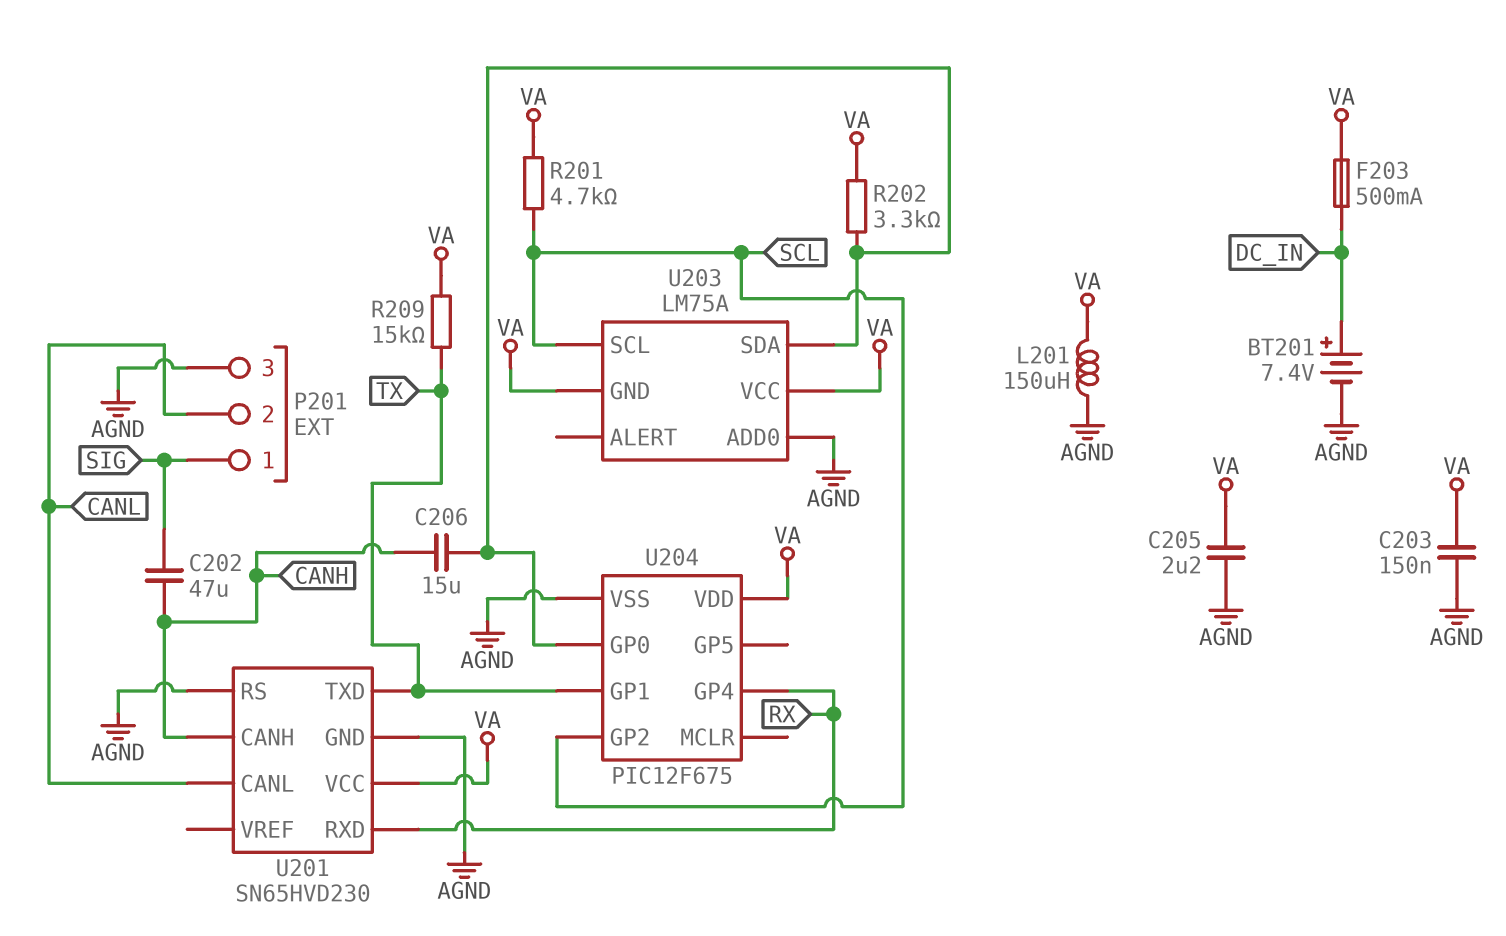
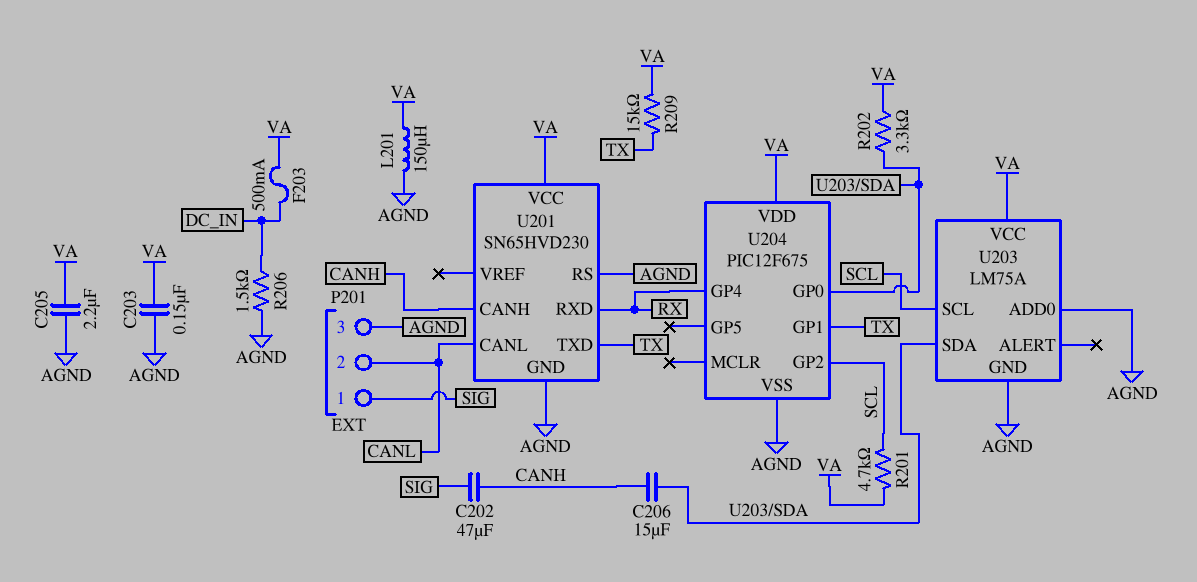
BT201: 7.4V (plus DC_IN, minus AGND) -> none
R206: none -> 1.5k (AGND, DC_IN)
U203 pin GND: VA -> AGND

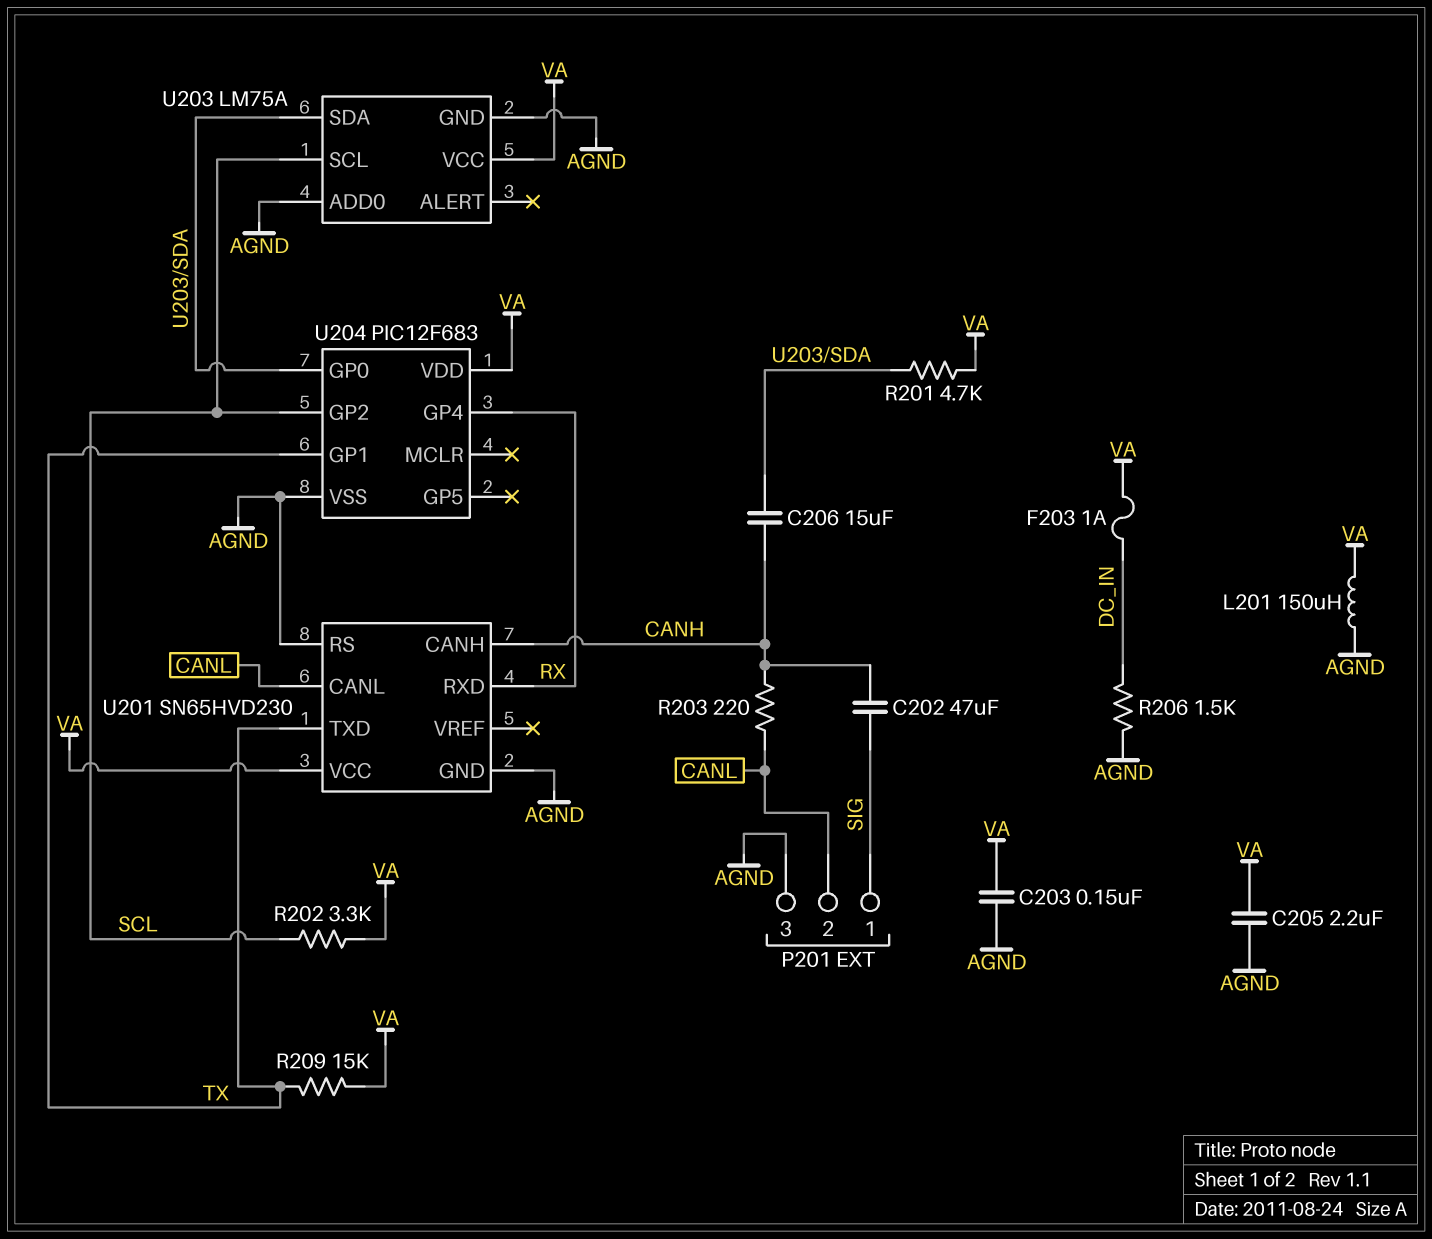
F203: 500mA (DC_IN, VA) -> 1A (DC_IN, VA)
R201: 4.7k (SCL, VA) -> 4.7k (U203/SDA, VA)
R202: 3.3k (U203/SDA, VA) -> 3.3k (SCL, VA)
R203: none -> 220 (CANH, CANL)
U204: PIC12F675 -> PIC12F683

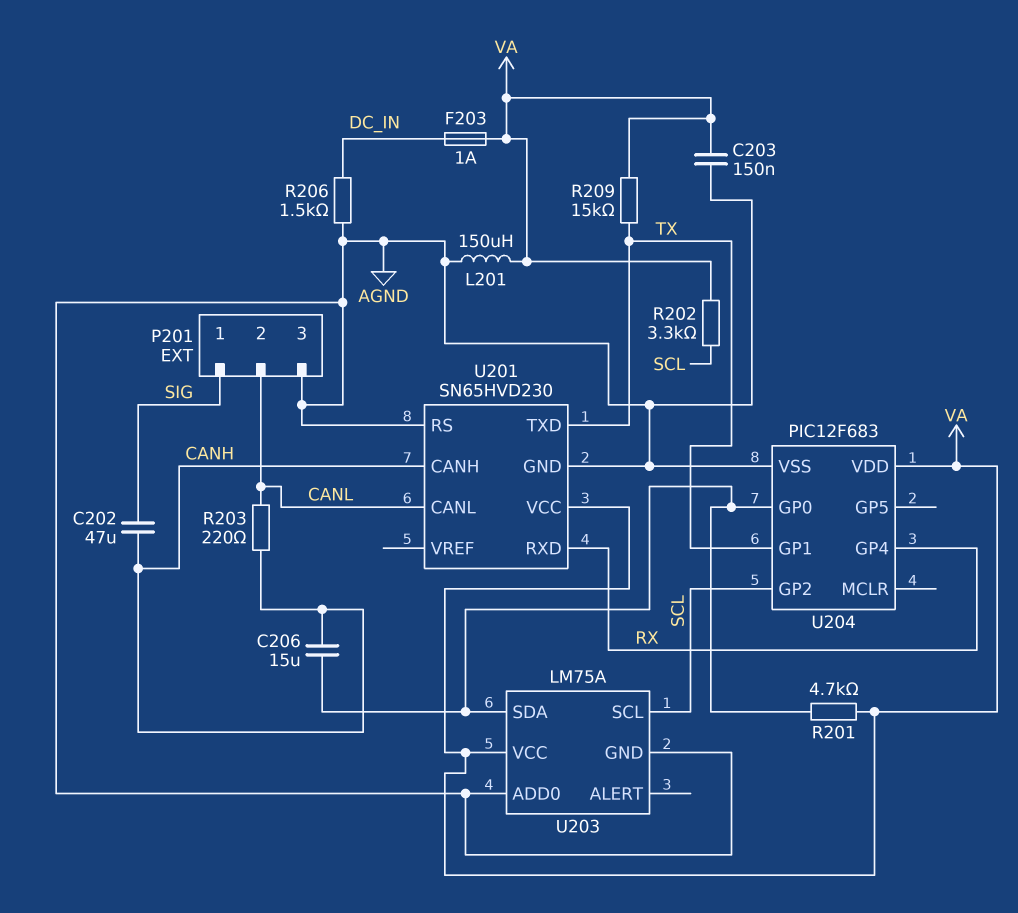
C205: 2.2uF (AGND, VA) -> none

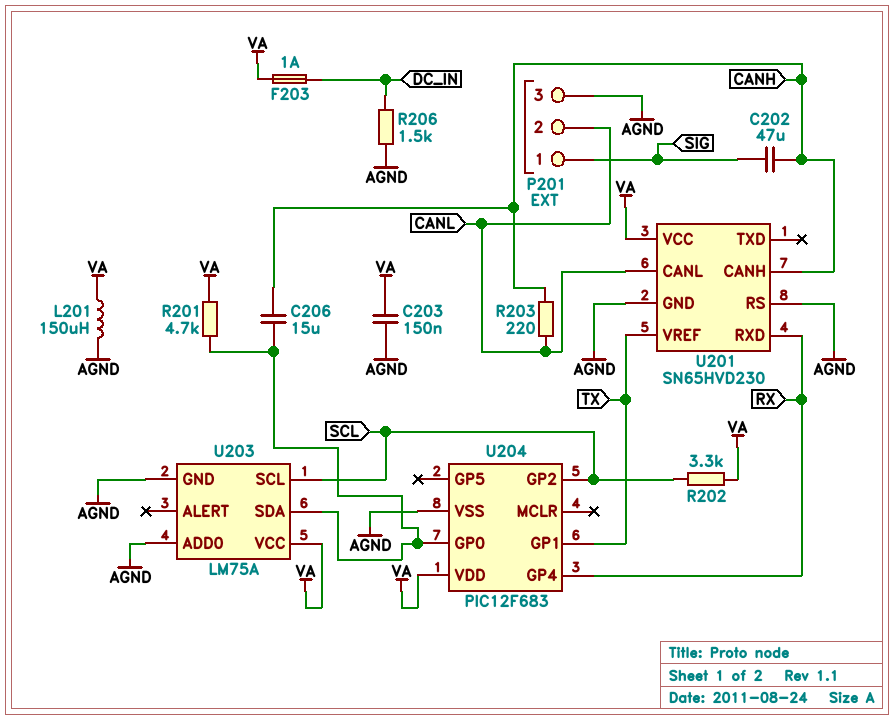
R209: 15k (TX, VA) -> none
U201 pin TXD: TX -> none
U201 pin VREF: none -> TX

